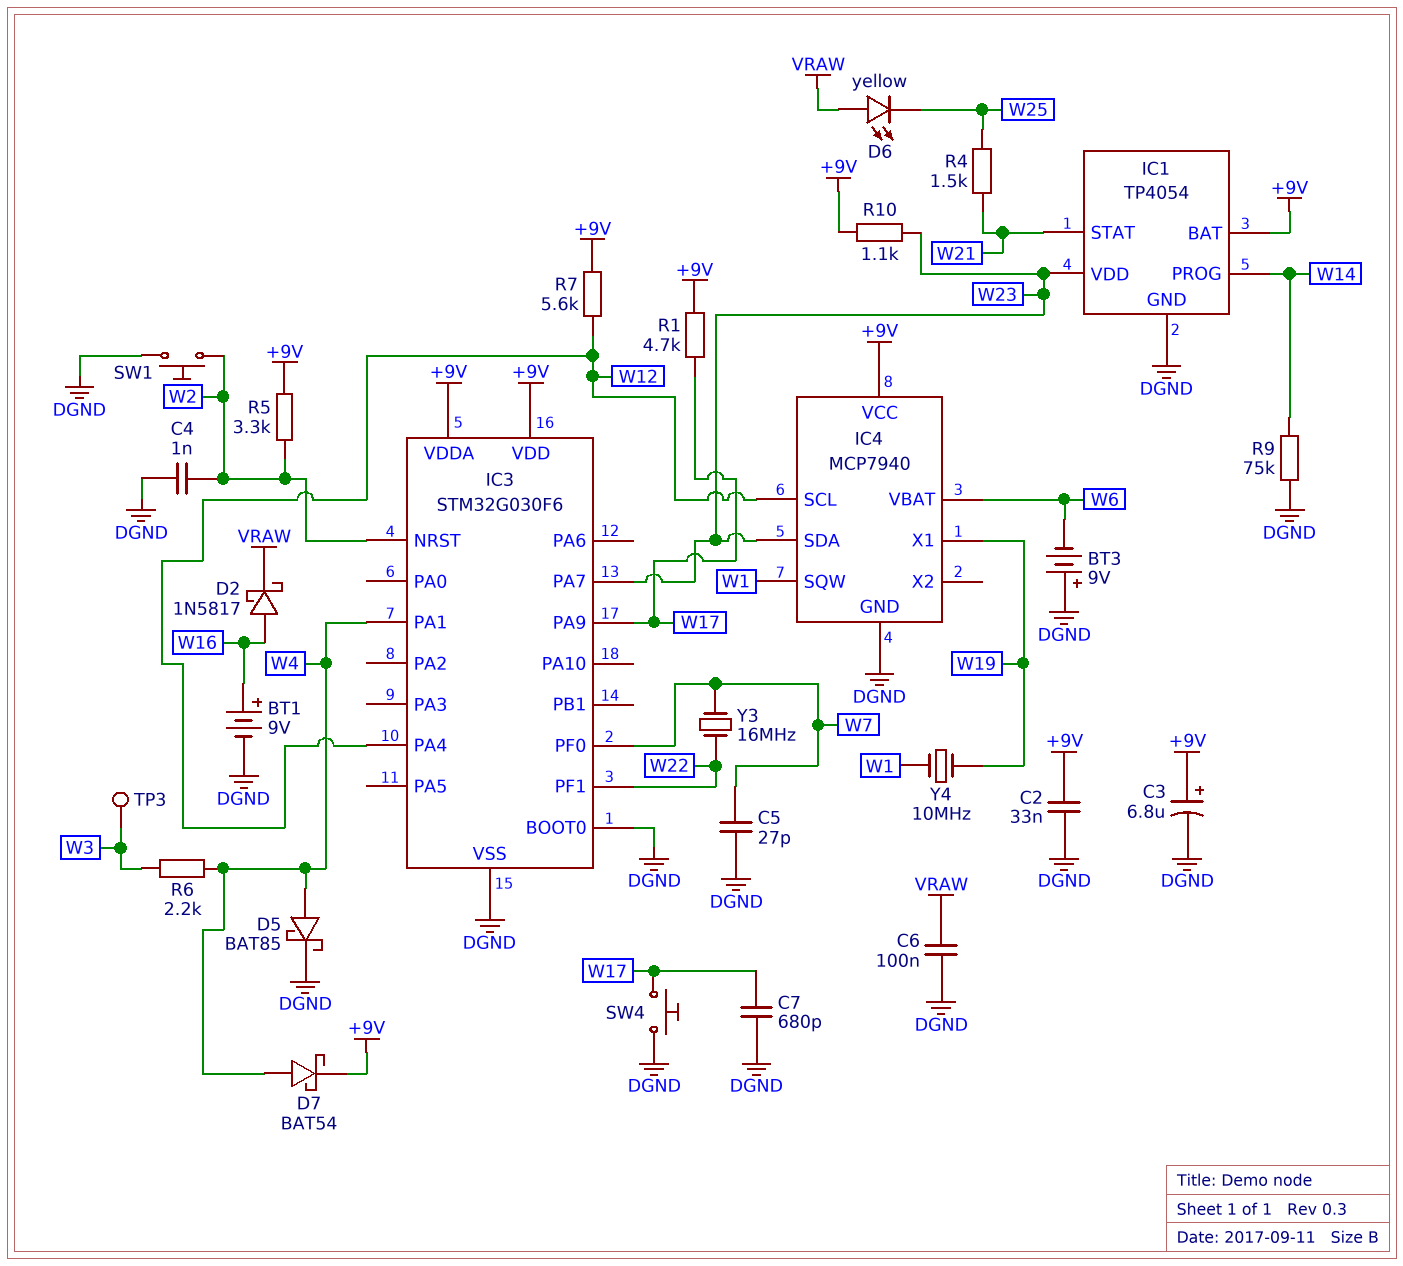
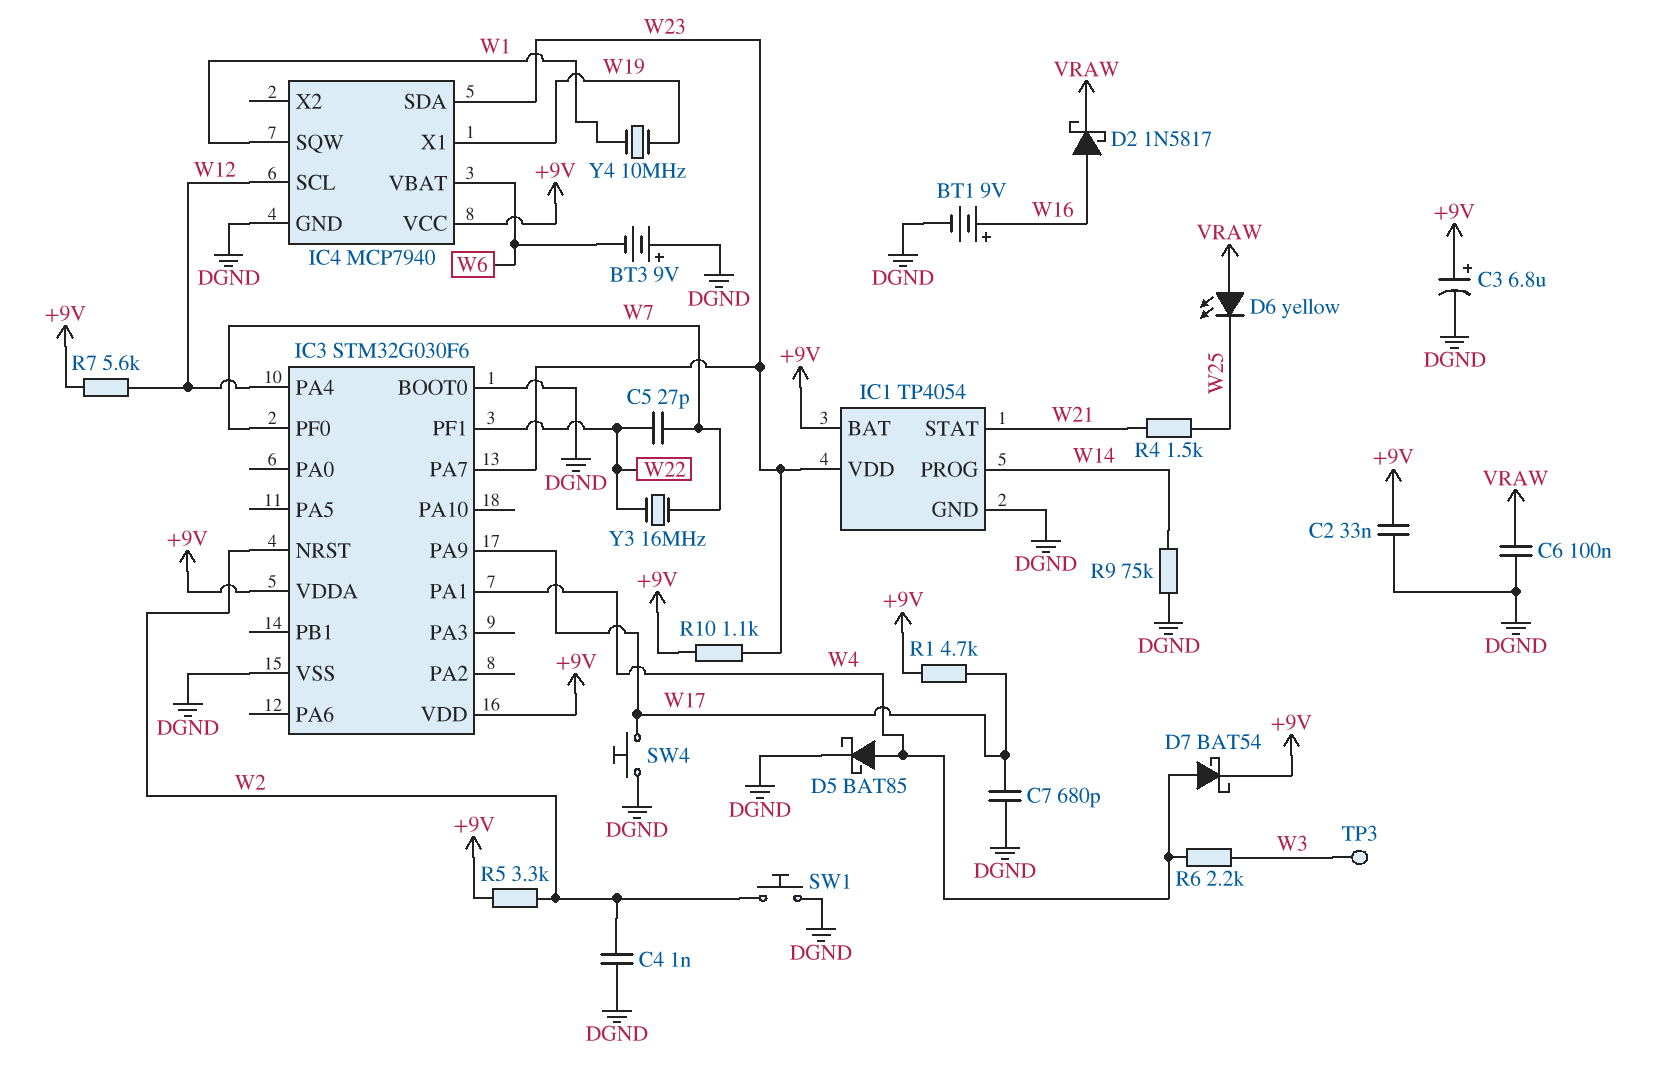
C5: 27pF (DGND, W7) -> 27pF (W7, W22)

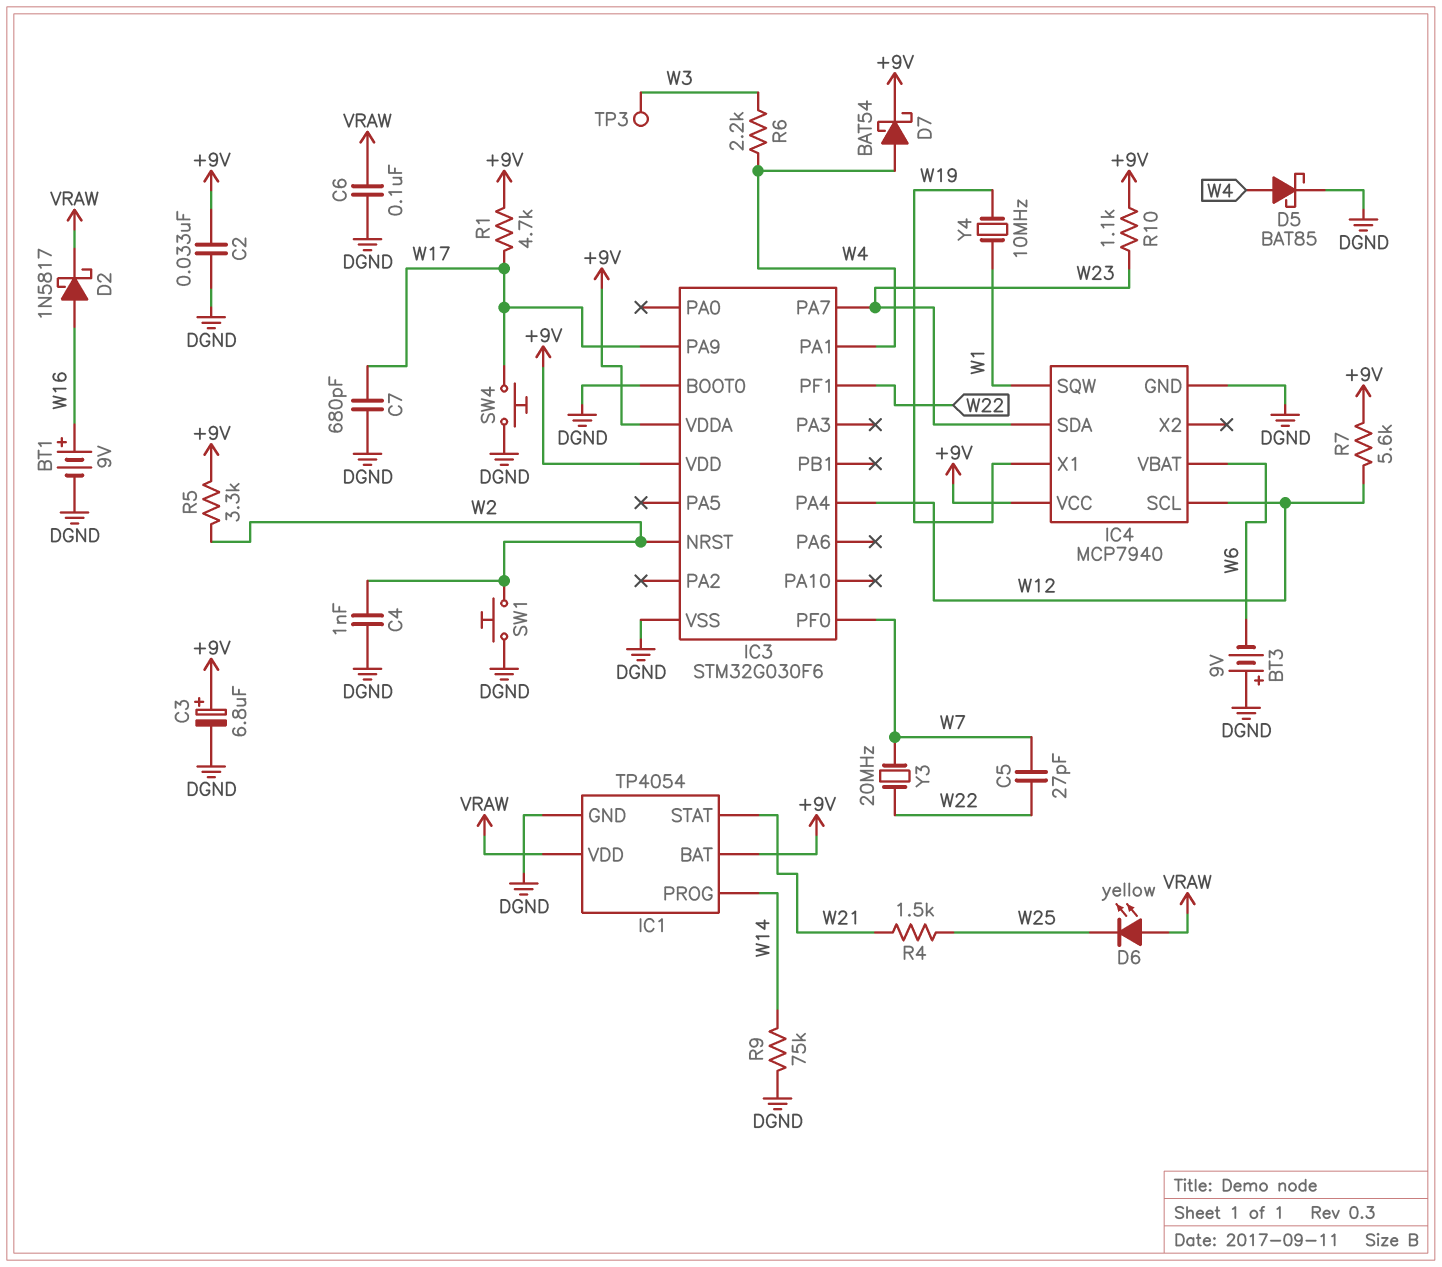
IC1 pin VDD: W23 -> VRAW
Y3: 16MHz (W7, W22) -> 20MHz (W7, W22)

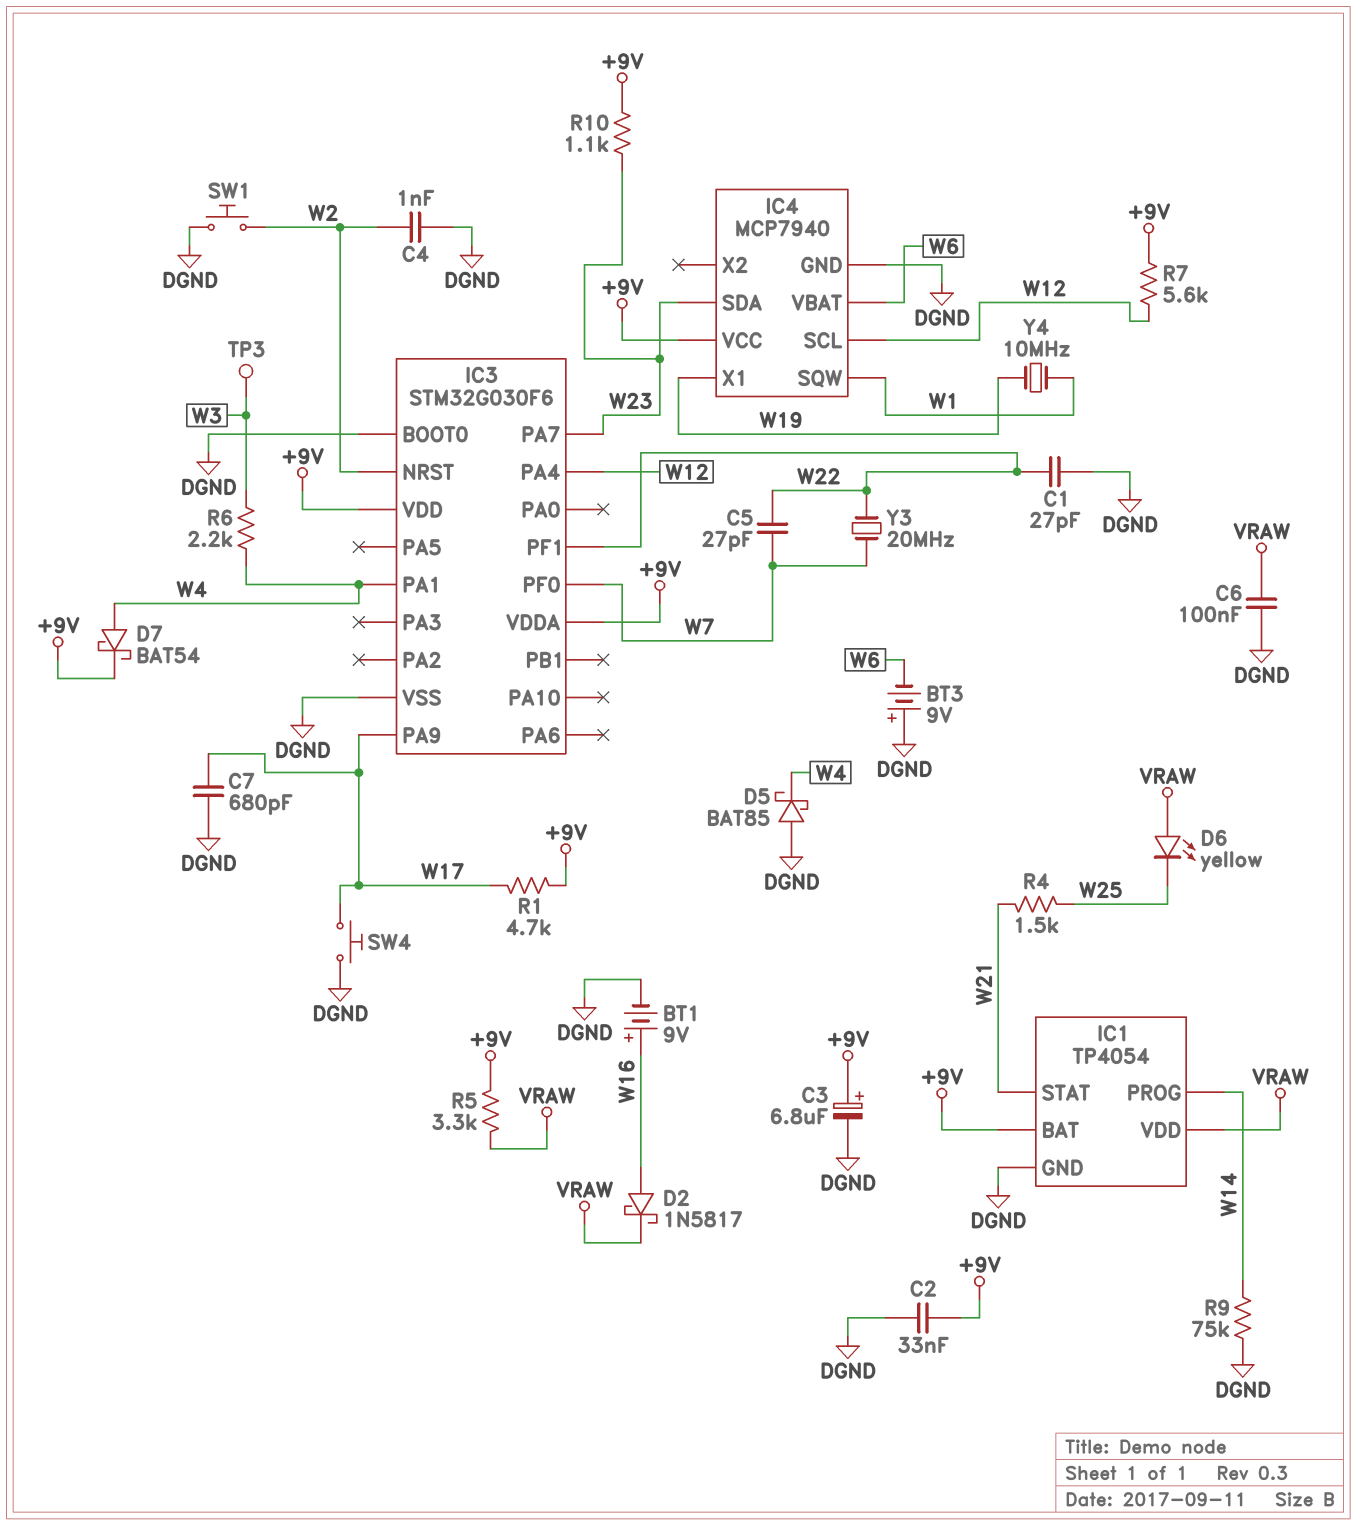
C1: none -> 27pF (DGND, W22)
D5: schottky BAT85 (A W4, K DGND) -> schottky BAT85 (A DGND, K W4)
R5: 3.3k (+9V, W2) -> 3.3k (+9V, VRAW)

